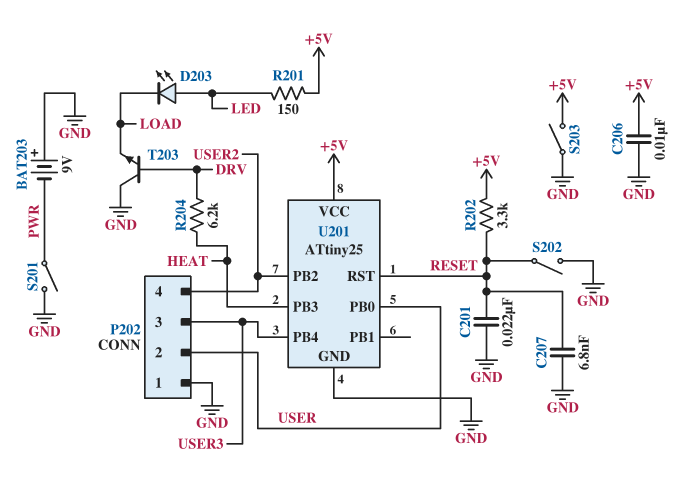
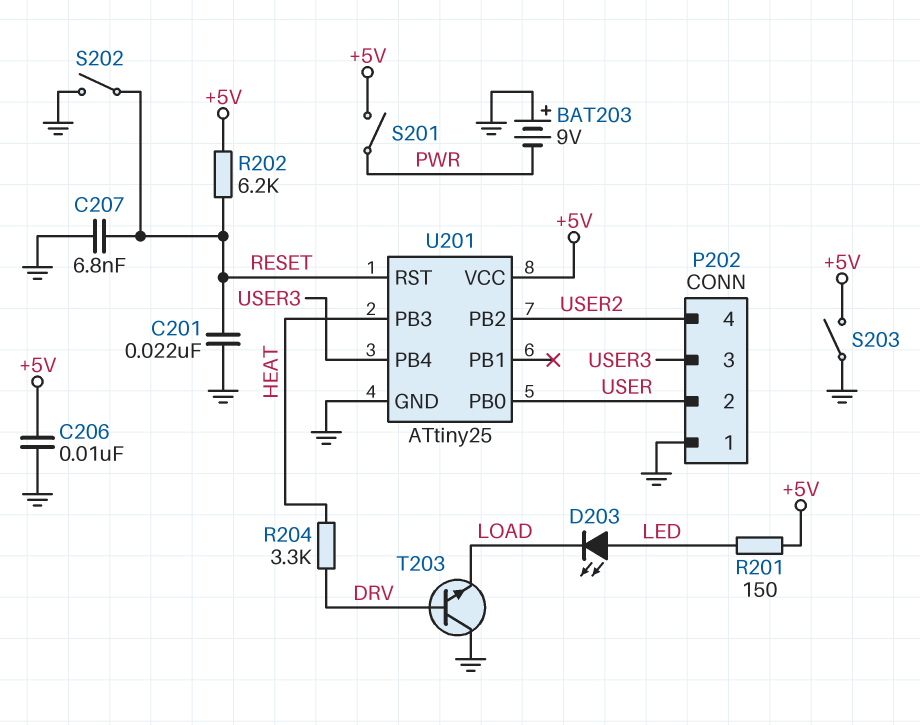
R202: 3.3k (+5V, RESET) -> 6.2k (+5V, RESET)
R204: 6.2k (DRV, HEAT) -> 3.3k (DRV, HEAT)
S201: switch (GND, PWR) -> switch (+5V, PWR)

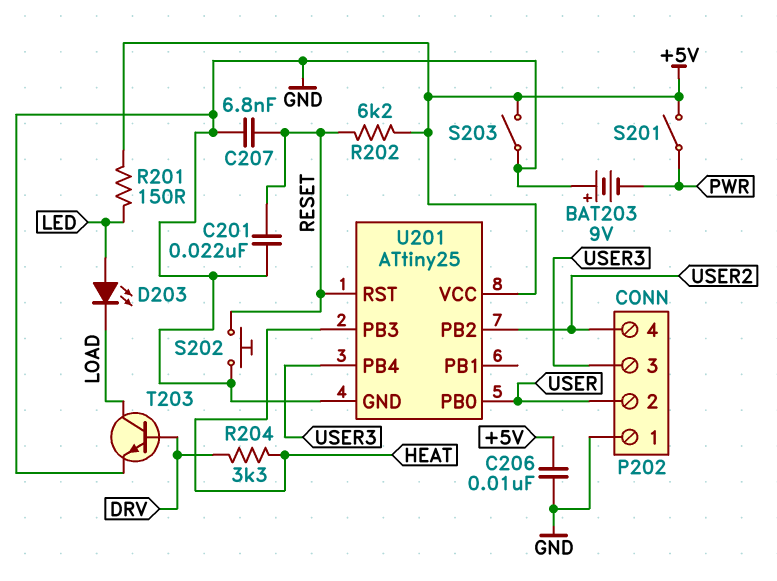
S202: switch (GND, RESET) -> button (GND, RESET)
T203: NPN (B DRV, C GND, E LOAD) -> NPN (B DRV, C LOAD, E GND)

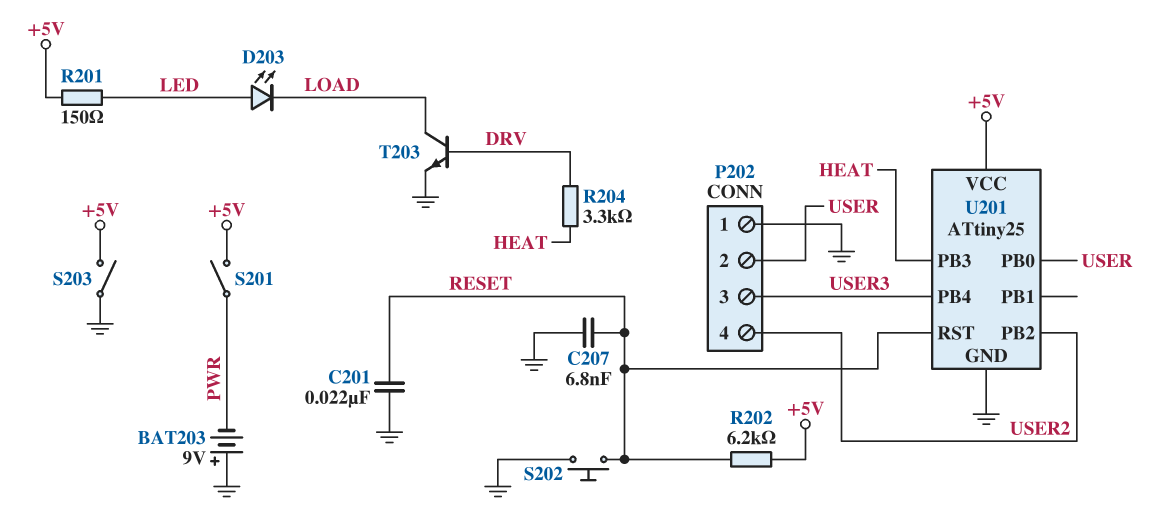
C206: 10nF (+5V, GND) -> none

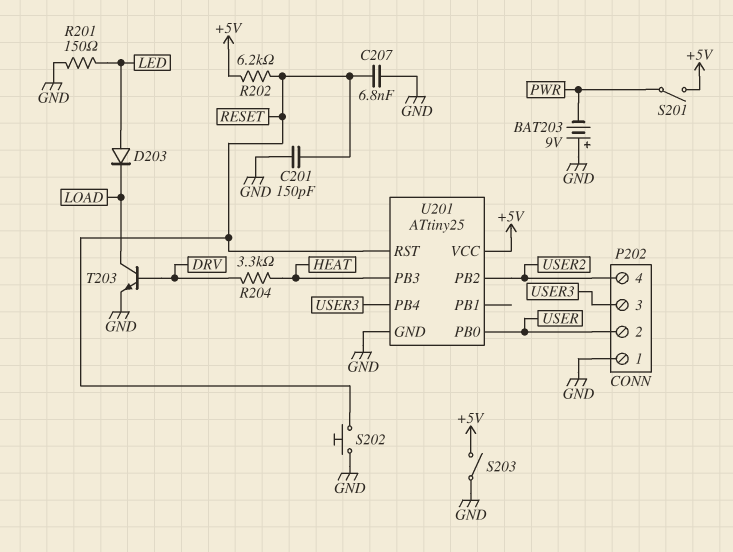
C201: 22nF (GND, RESET) -> 150pF (GND, RESET)
D203: LED (A LED, K LOAD) -> diode (A LED, K LOAD)
R201: 150 (+5V, LED) -> 150 (GND, LED)

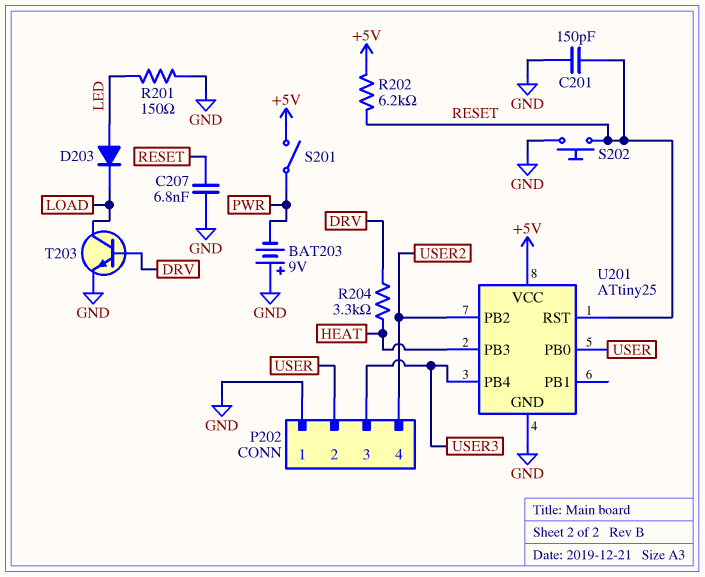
S203: switch (+5V, GND) -> none

